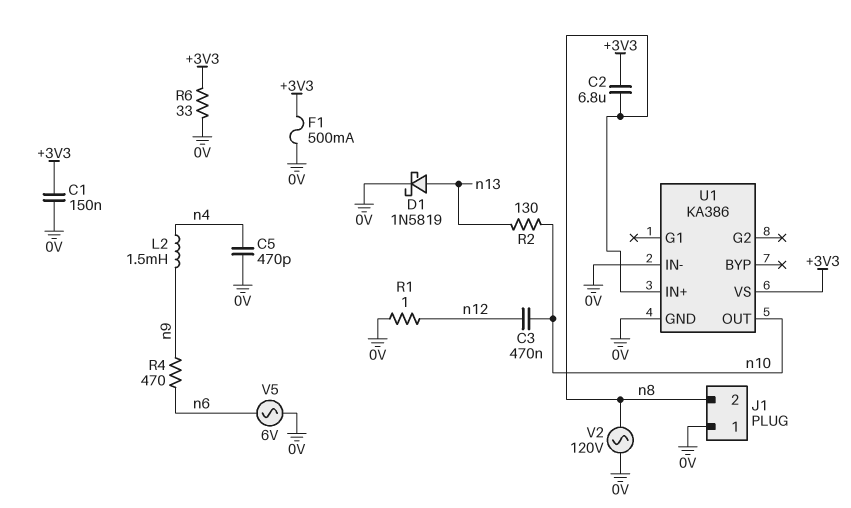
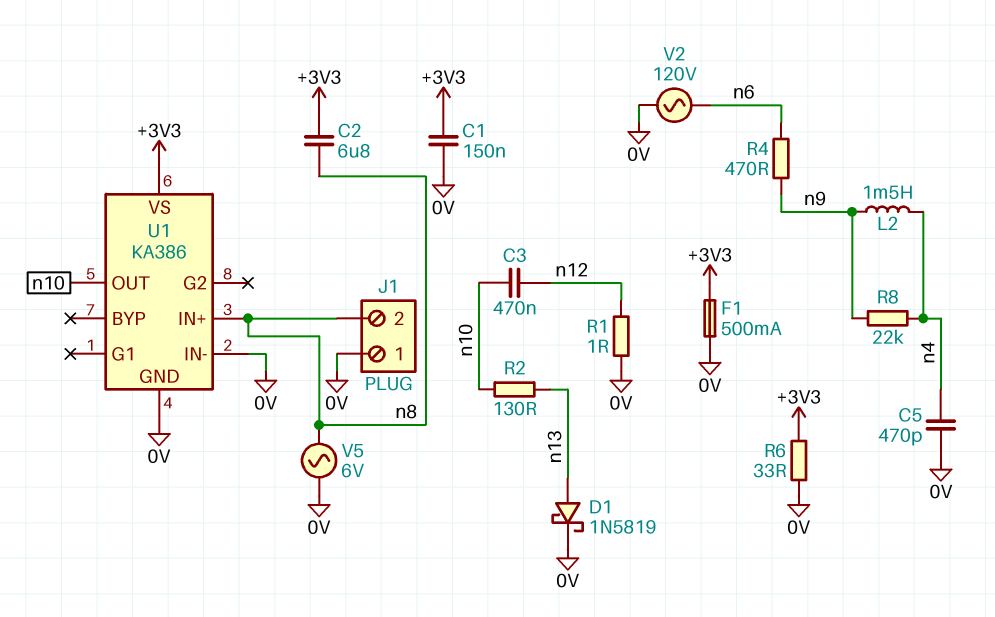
R8: none -> 22k (n4, n9)
V2: AC 120V (0V, n8) -> AC 120V (0V, n6)
V5: AC 6V (0V, n6) -> AC 6V (0V, n8)

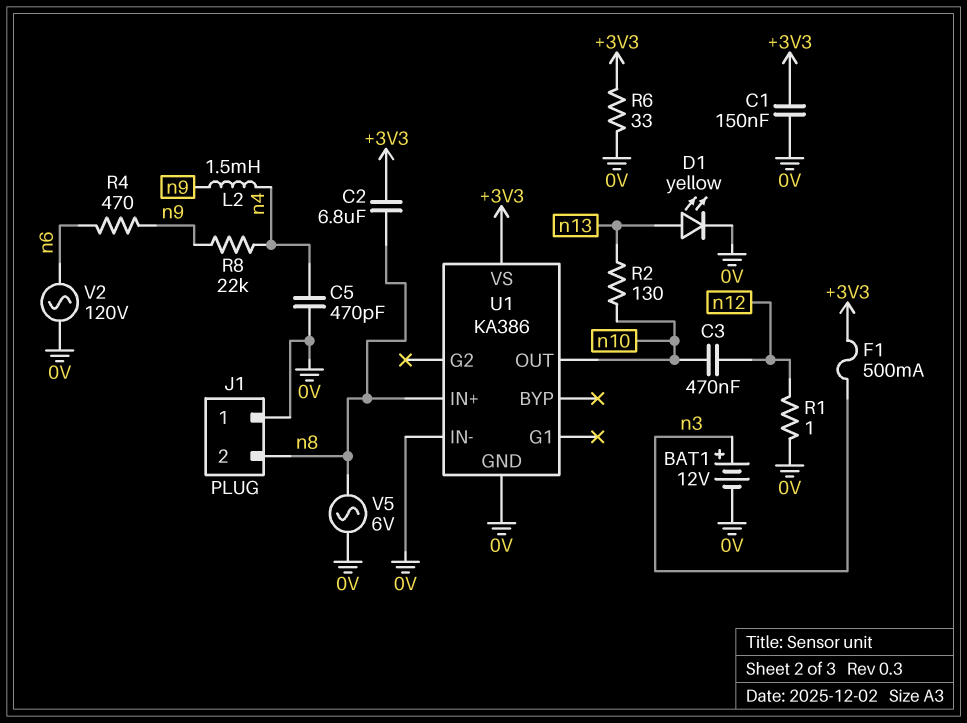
BAT1: none -> 12V (plus n3, minus 0V)
D1: schottky 1N5819 (A n13, K 0V) -> LED yellow (A n13, K 0V)
F1: 500mA (+3V3, 0V) -> 500mA (+3V3, n3)

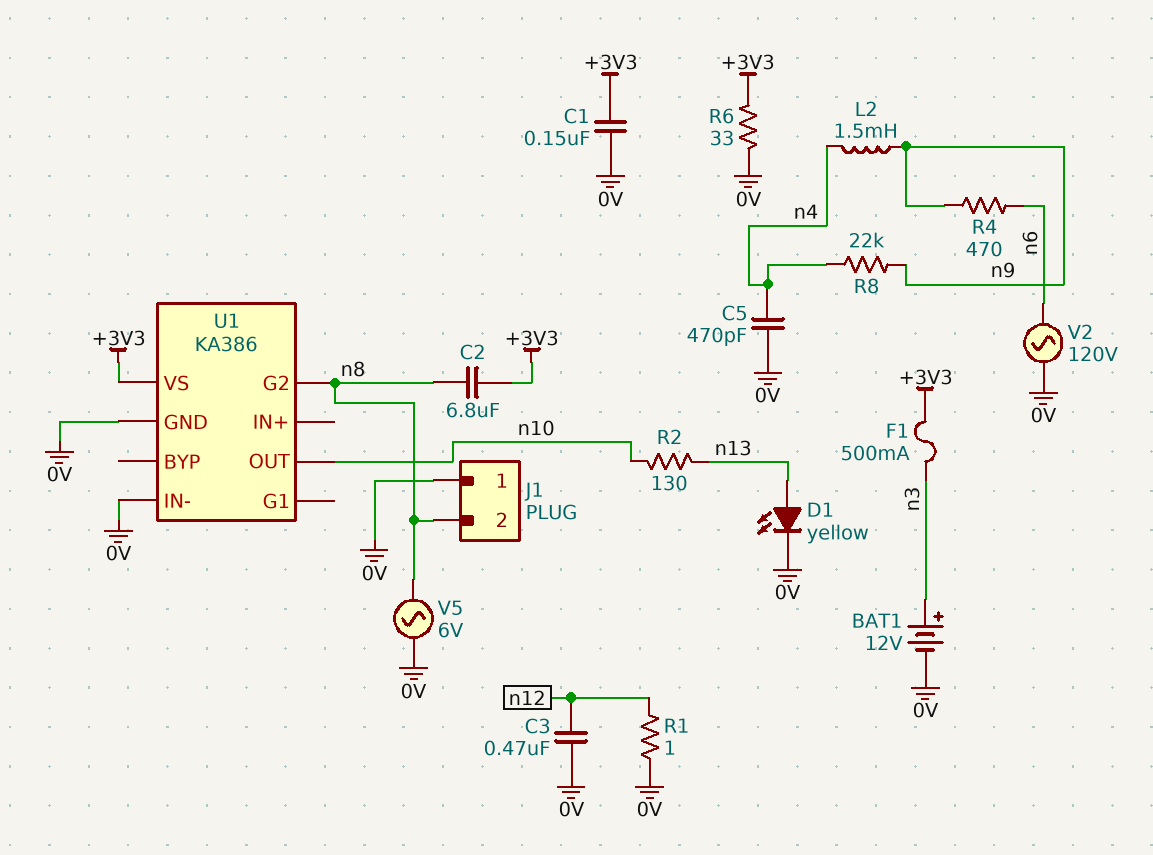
C3: 470nF (n10, n12) -> 470nF (0V, n12)
U1 pin G2: none -> n8
U1 pin IN+: n8 -> none

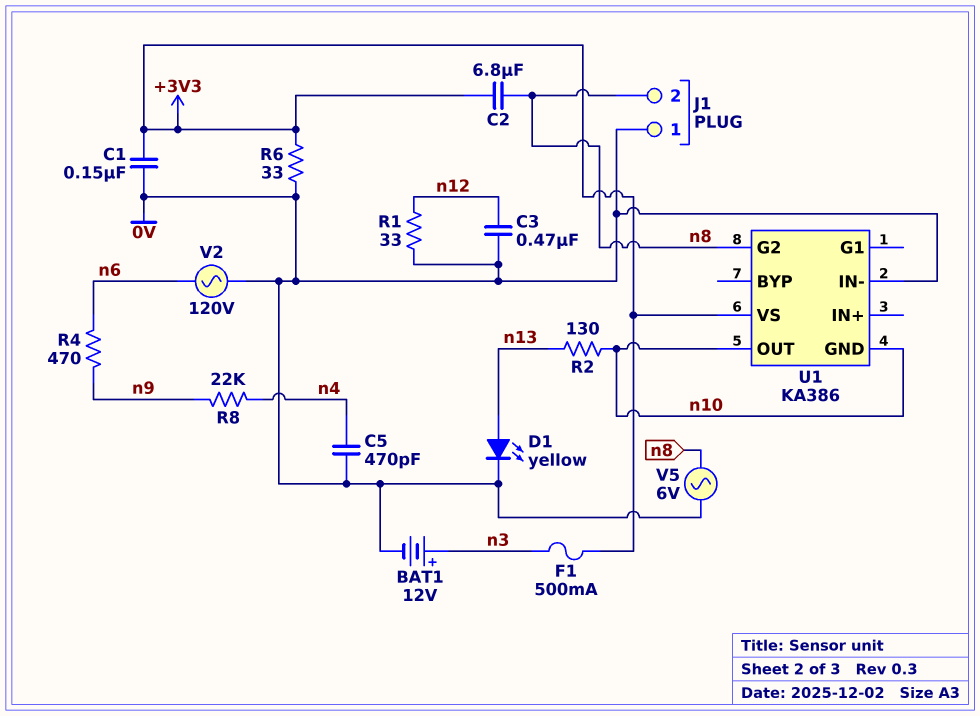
L2: 1.5mH (n4, n9) -> none
R1: 1 (0V, n12) -> 33 (0V, n12)
U1 pin GND: 0V -> n10

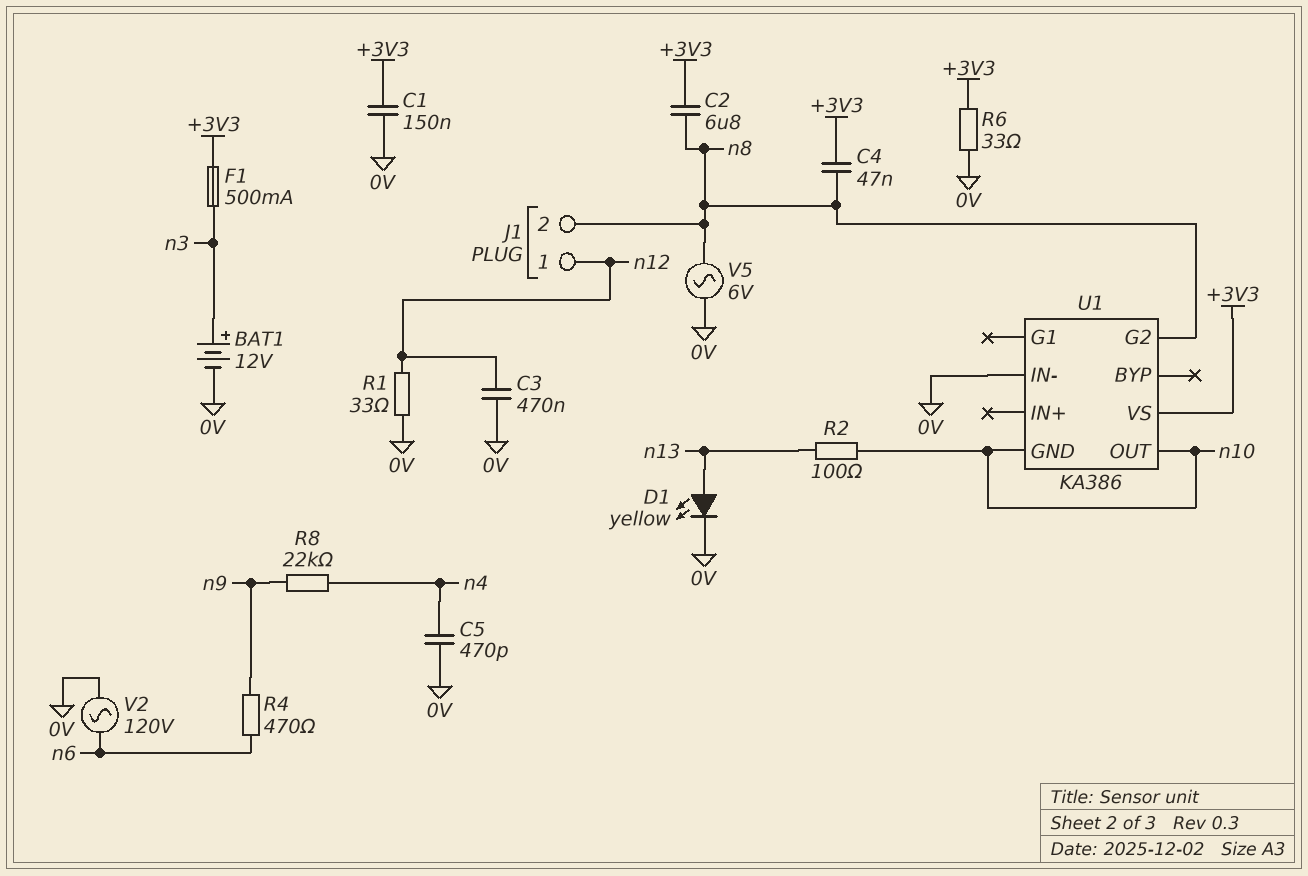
C4: none -> 47nF (+3V3, n8)
J1 pin 1: 0V -> n12
R2: 130 (n10, n13) -> 100 (n10, n13)

